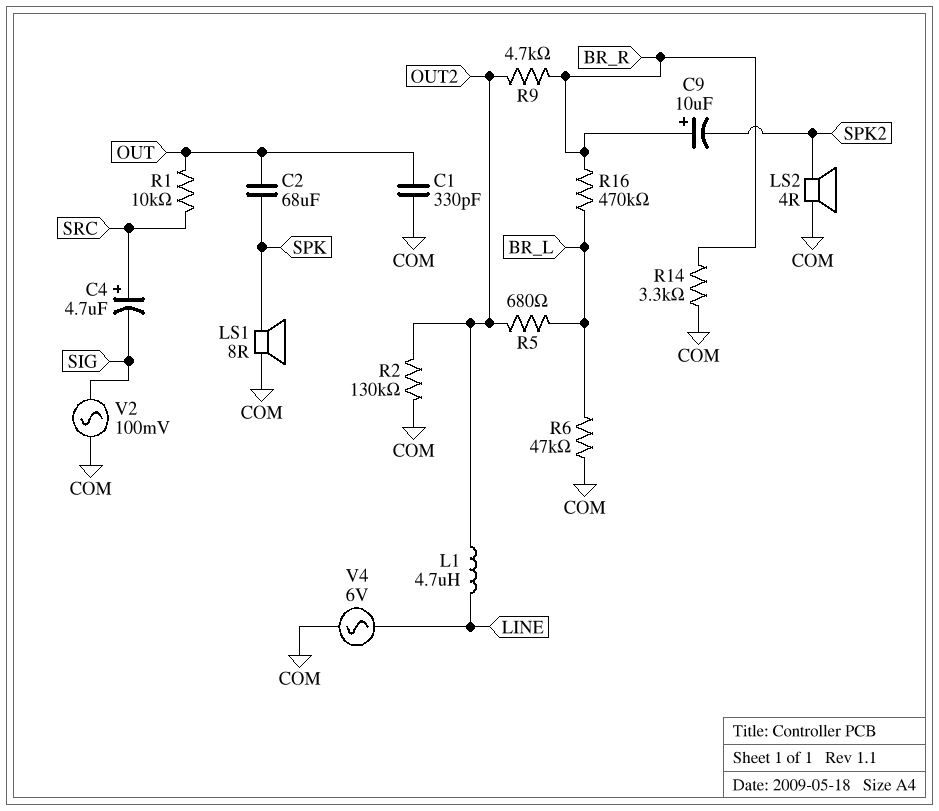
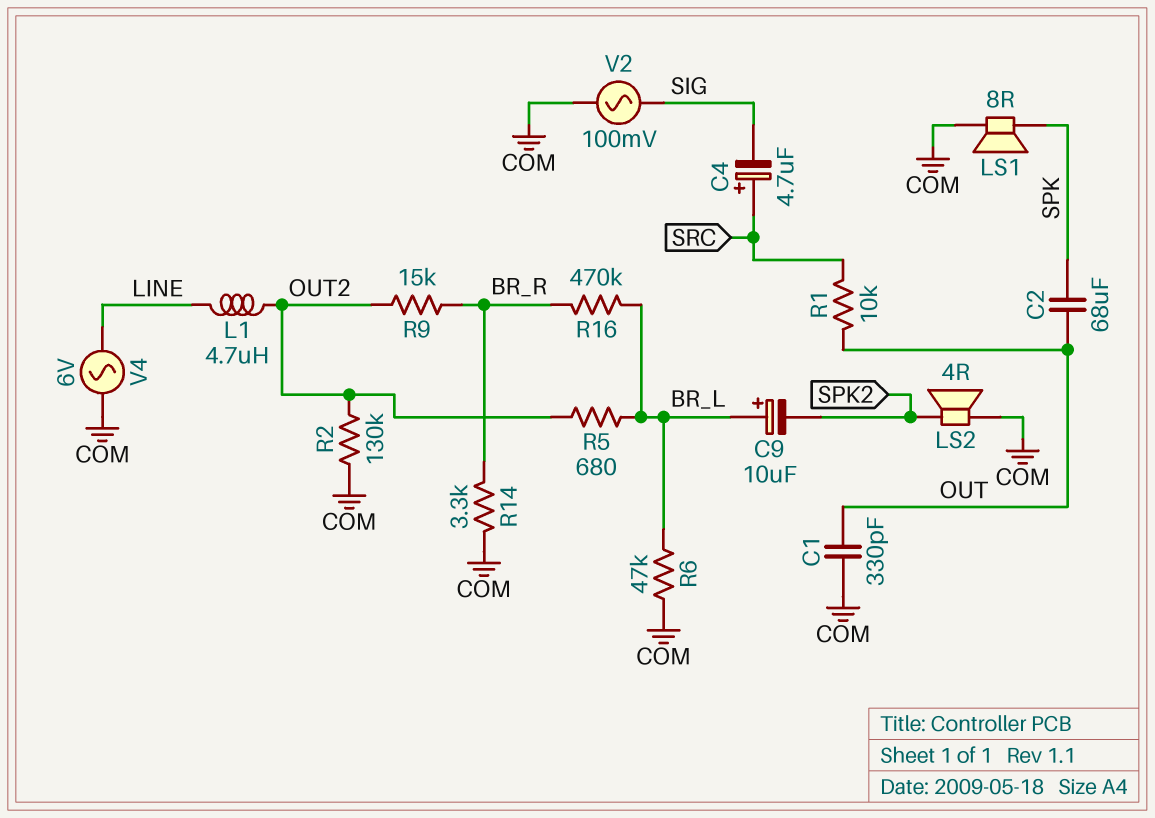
C9: 10uF (plus BR_R, minus SPK2) -> 10uF (plus BR_L, minus SPK2)
R9: 4.7k (BR_R, OUT2) -> 15k (BR_R, OUT2)

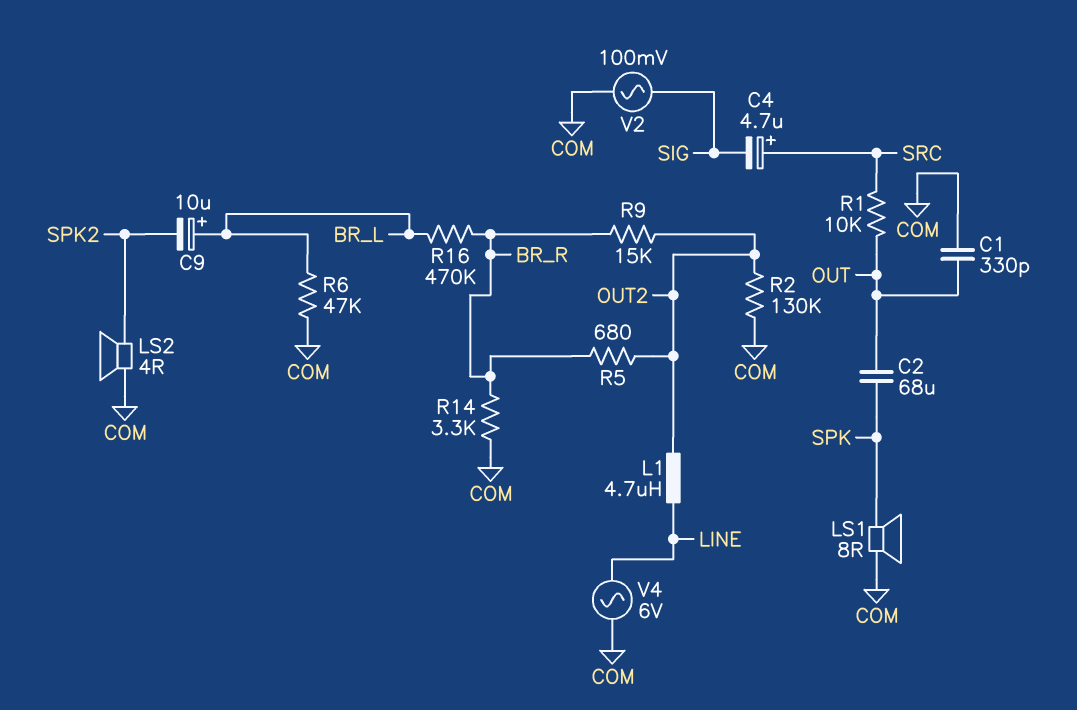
R5: 680 (BR_L, OUT2) -> 680 (BR_R, OUT2)

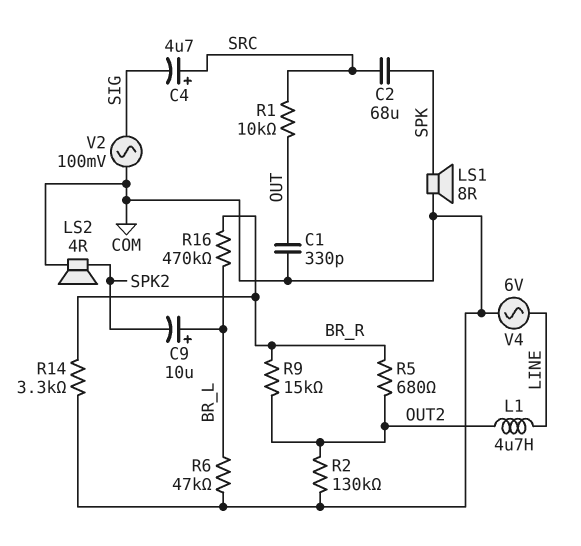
C2: 68uF (OUT, SPK) -> 68uF (SPK, SRC)

